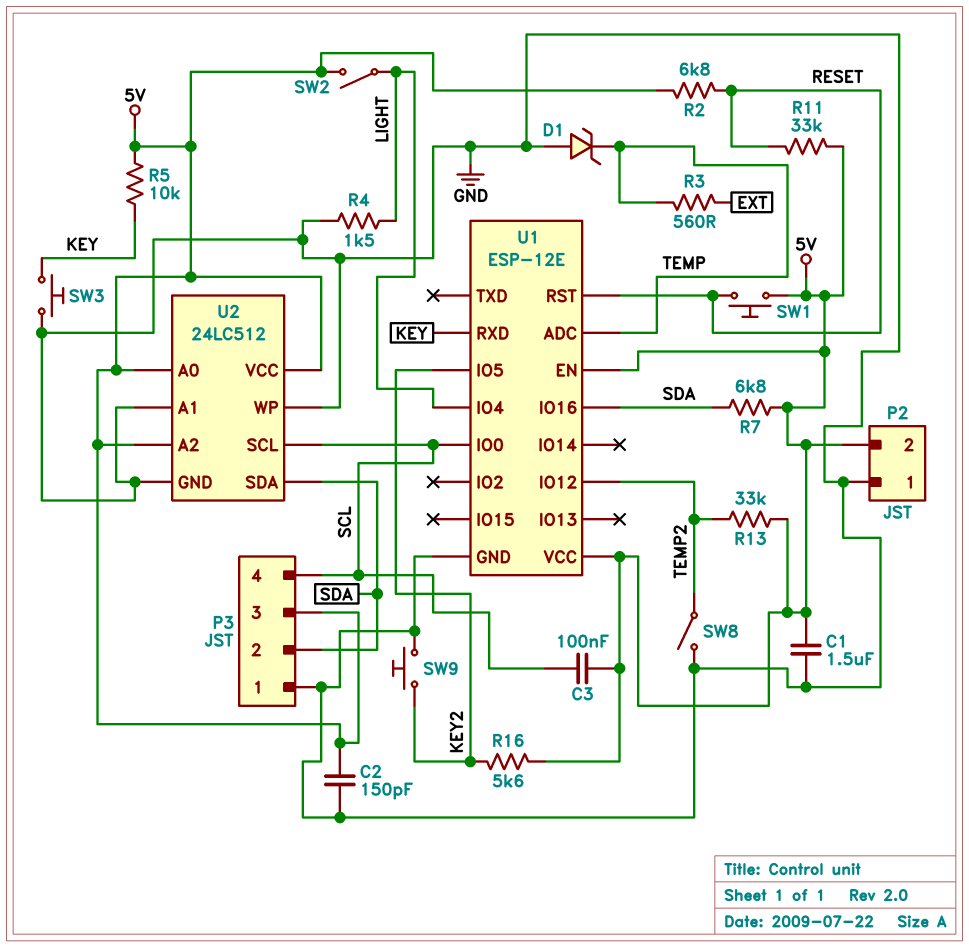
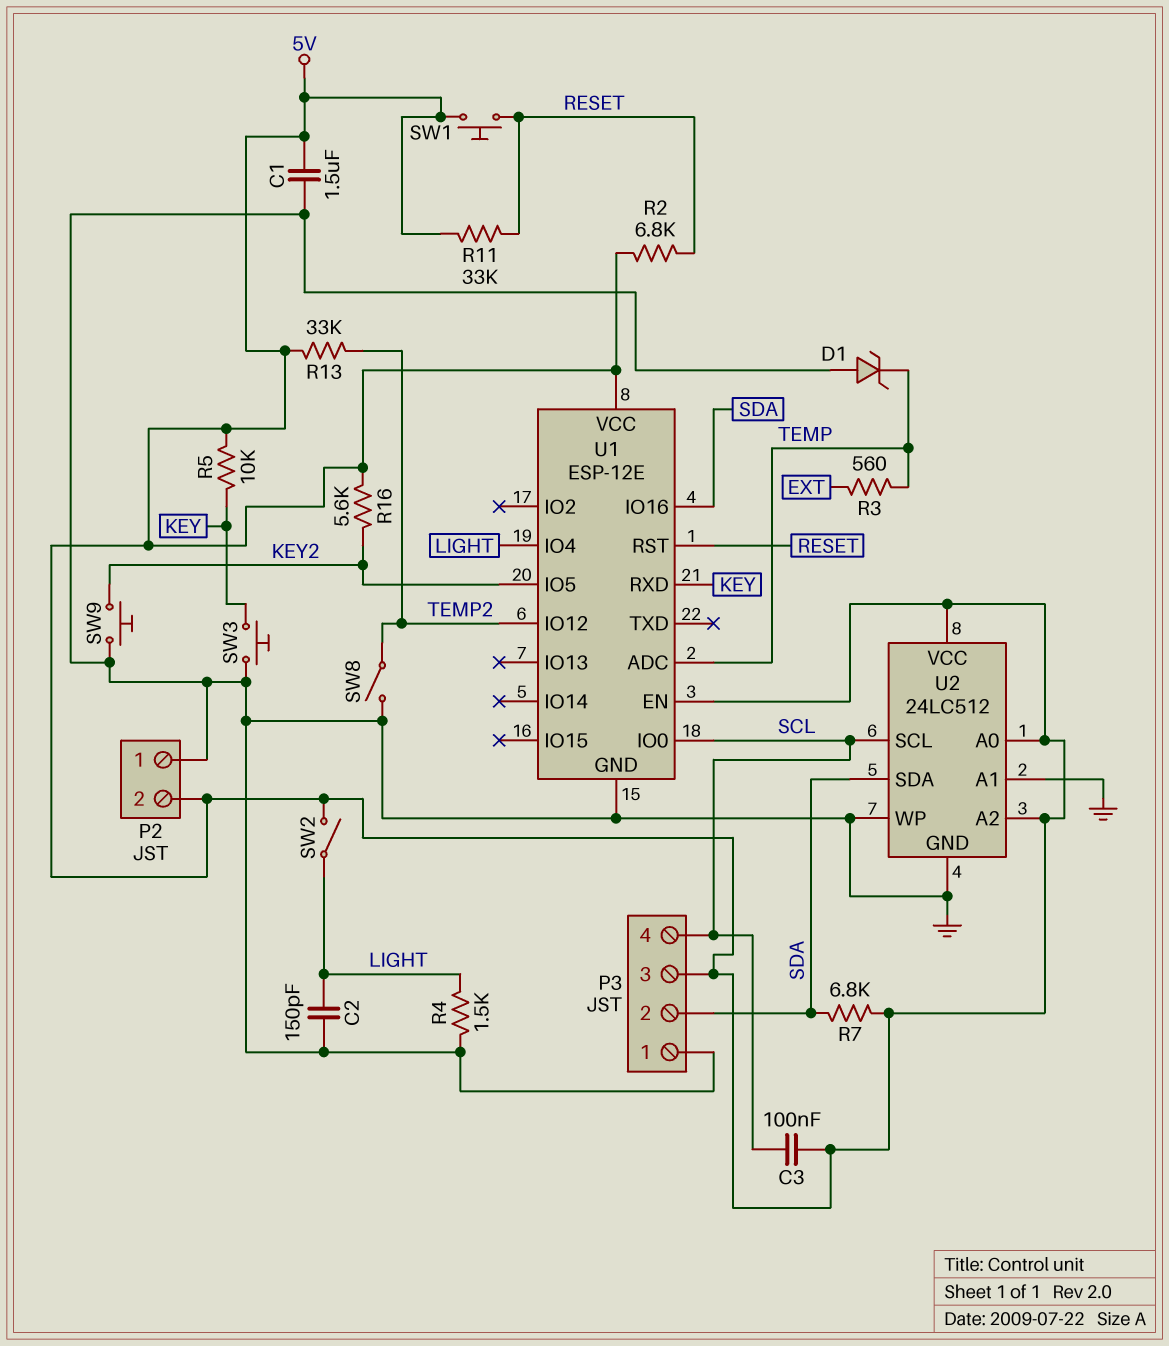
C2: 150pF (5V, GND) -> 150pF (GND, LIGHT)

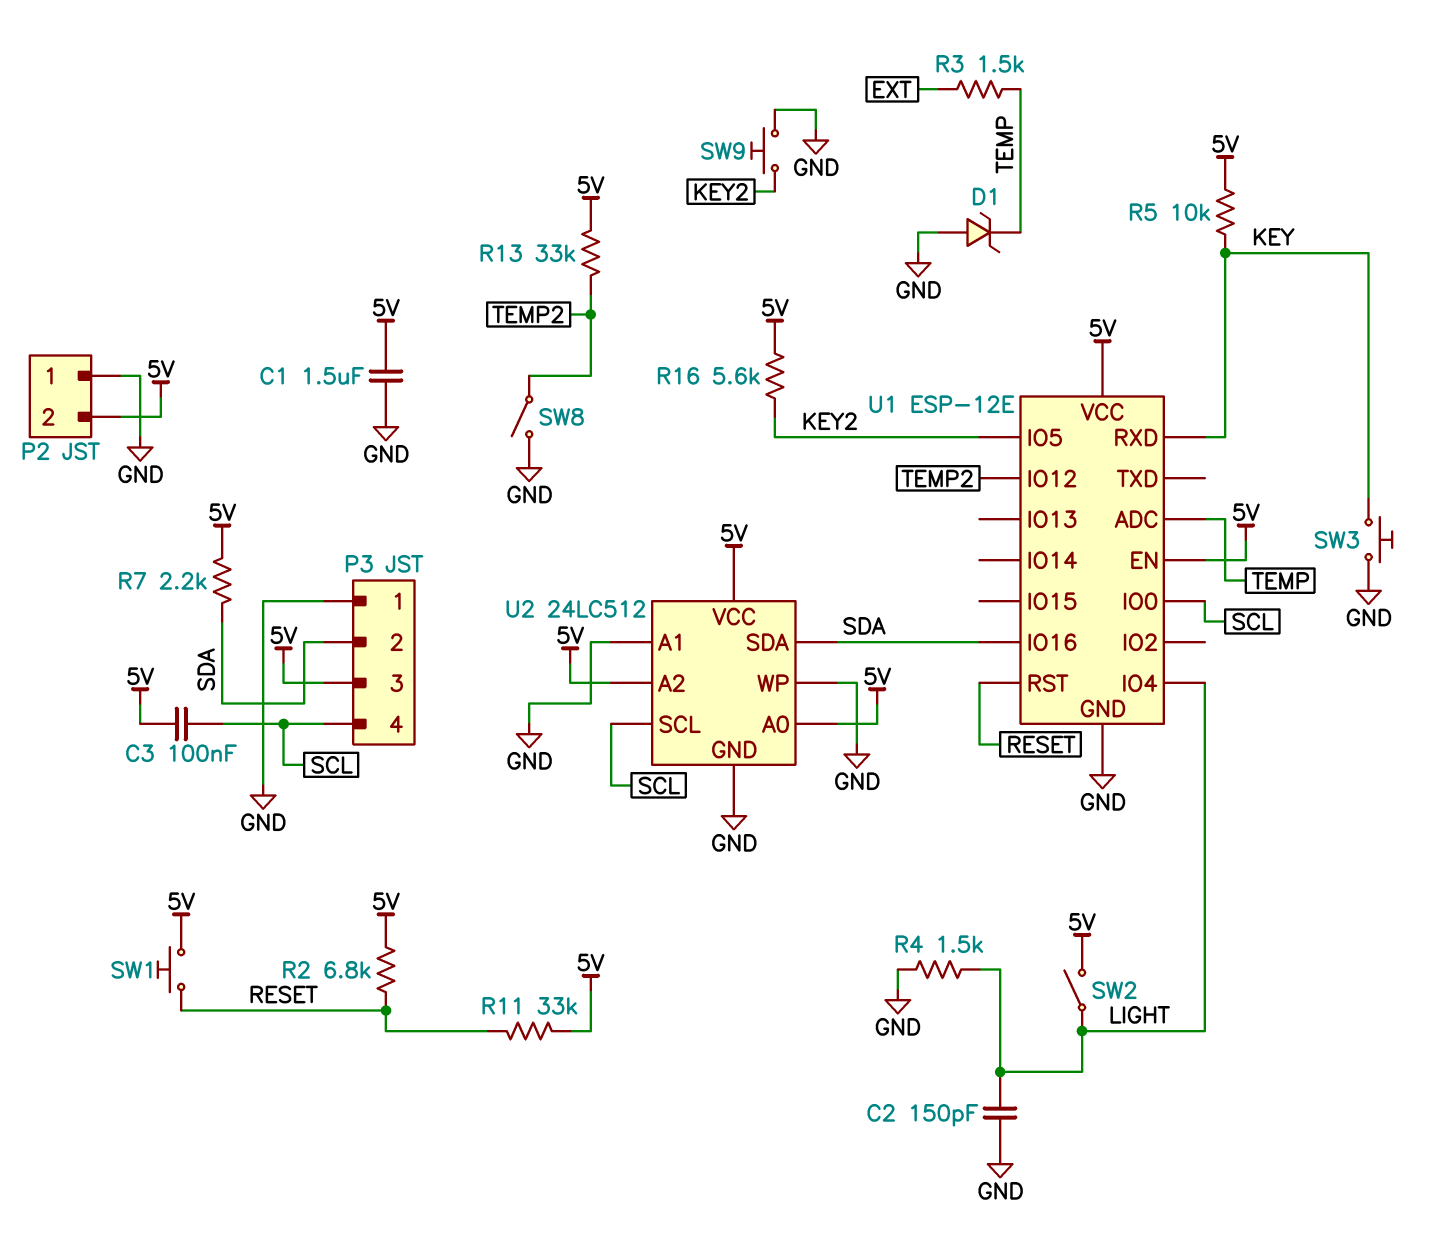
R3: 560 (EXT, TEMP) -> 1.5k (EXT, TEMP)
R7: 6.8k (5V, SDA) -> 2.2k (5V, SDA)

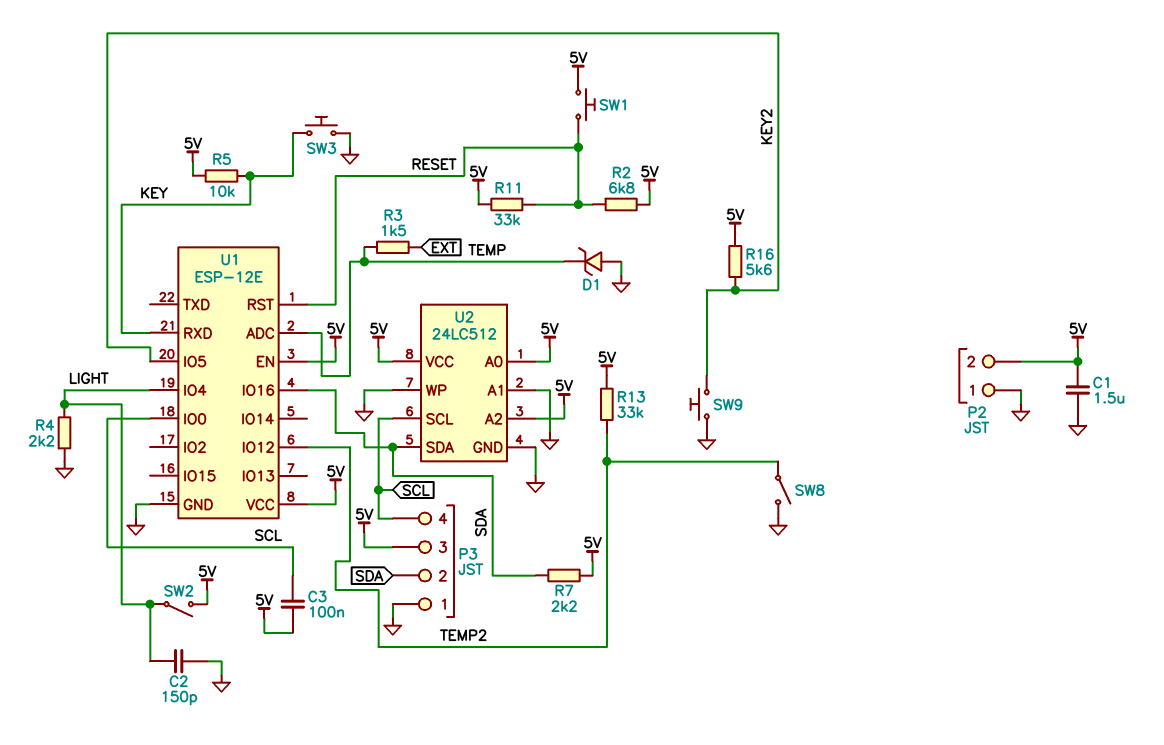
R4: 1.5k (GND, LIGHT) -> 2.2k (GND, LIGHT)

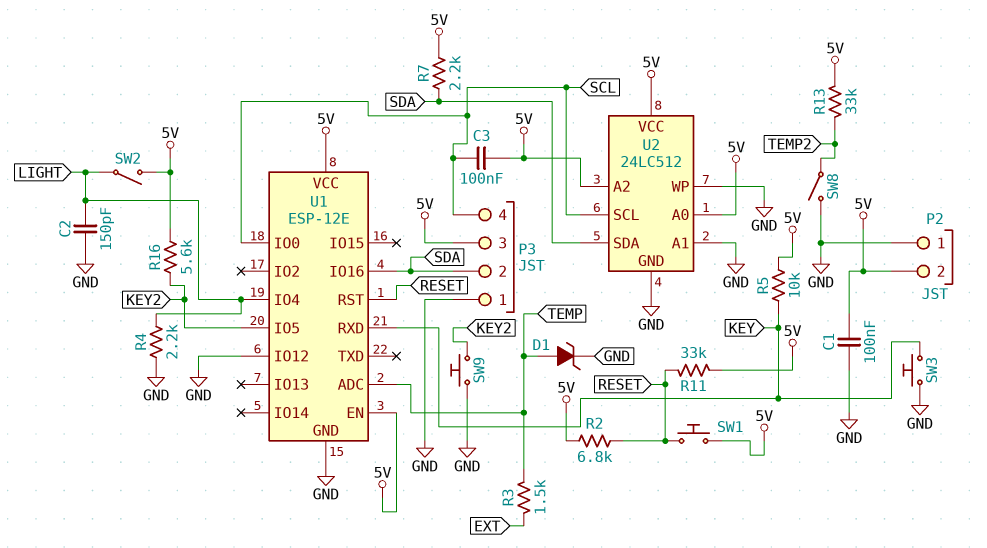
C1: 1.5uF (5V, GND) -> 100nF (5V, GND)
D1: zener (A GND, K TEMP) -> zener (A TEMP, K GND)
U1 pin IO12: TEMP2 -> GND

